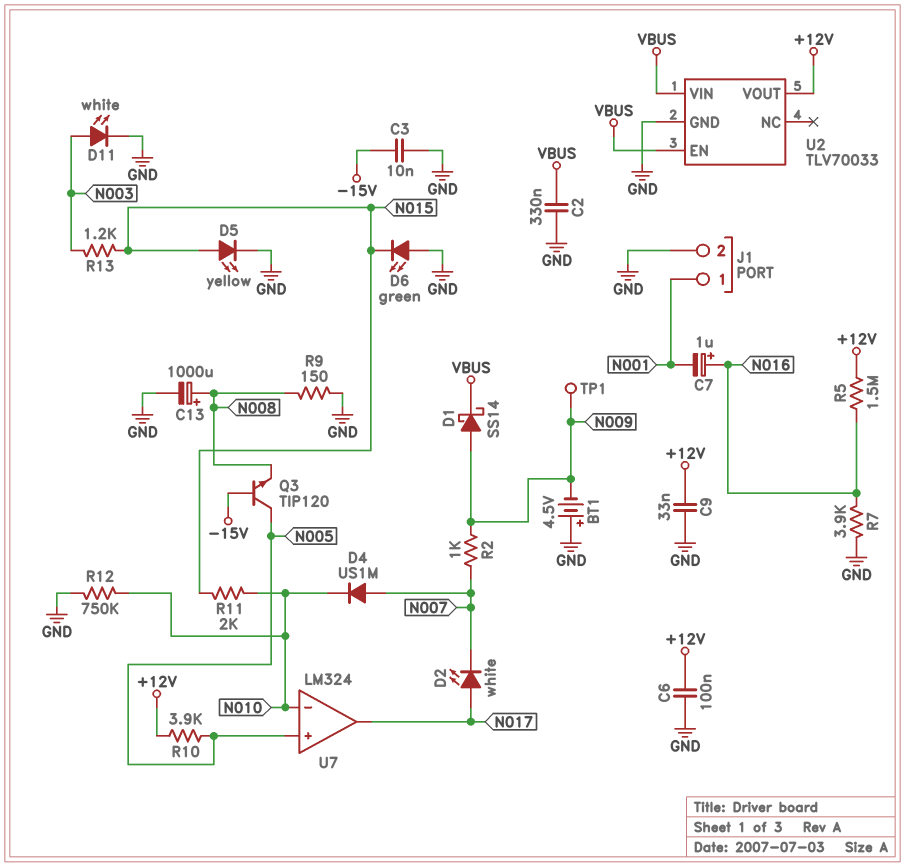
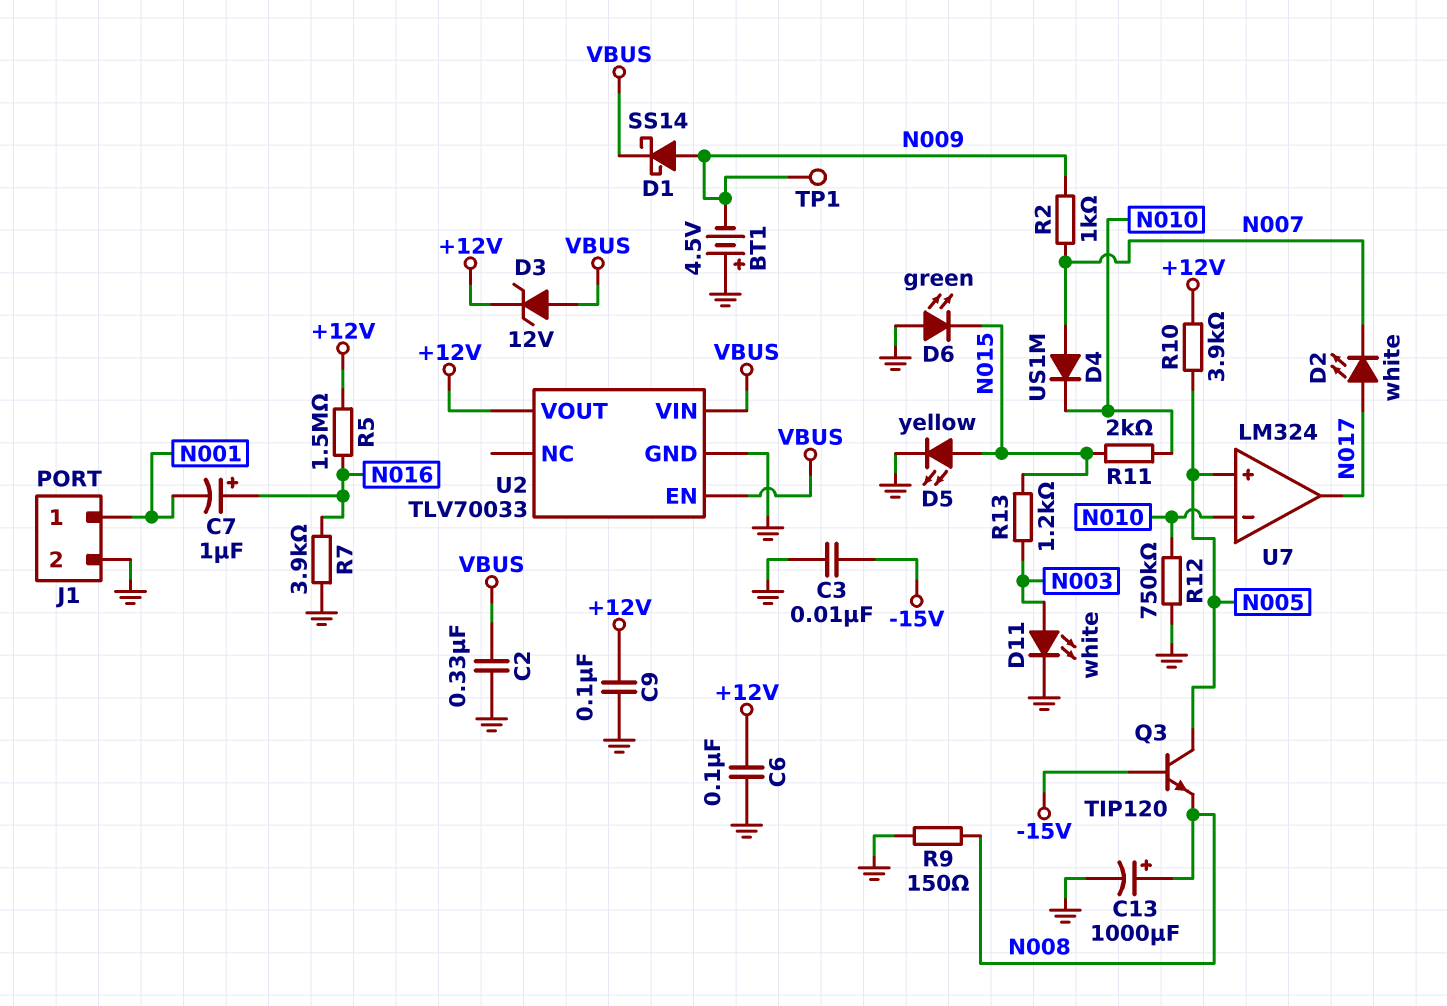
C9: 33nF (+12V, GND) -> 100nF (+12V, GND)
D3: none -> zener 12V (A VBUS, K +12V)

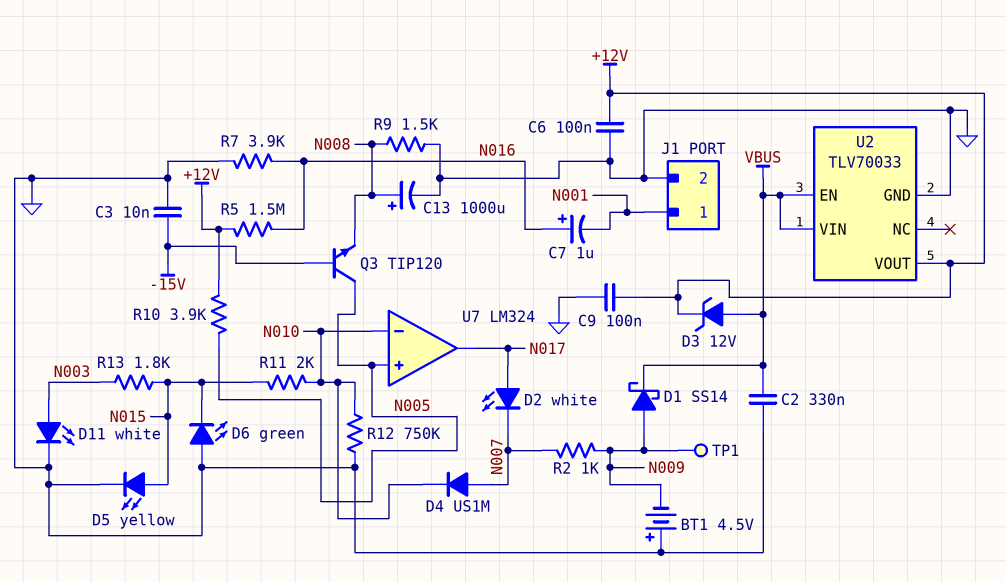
R9: 150 (GND, N008) -> 1.5k (GND, N008)
R13: 1.2k (N003, N015) -> 1.8k (N003, N015)

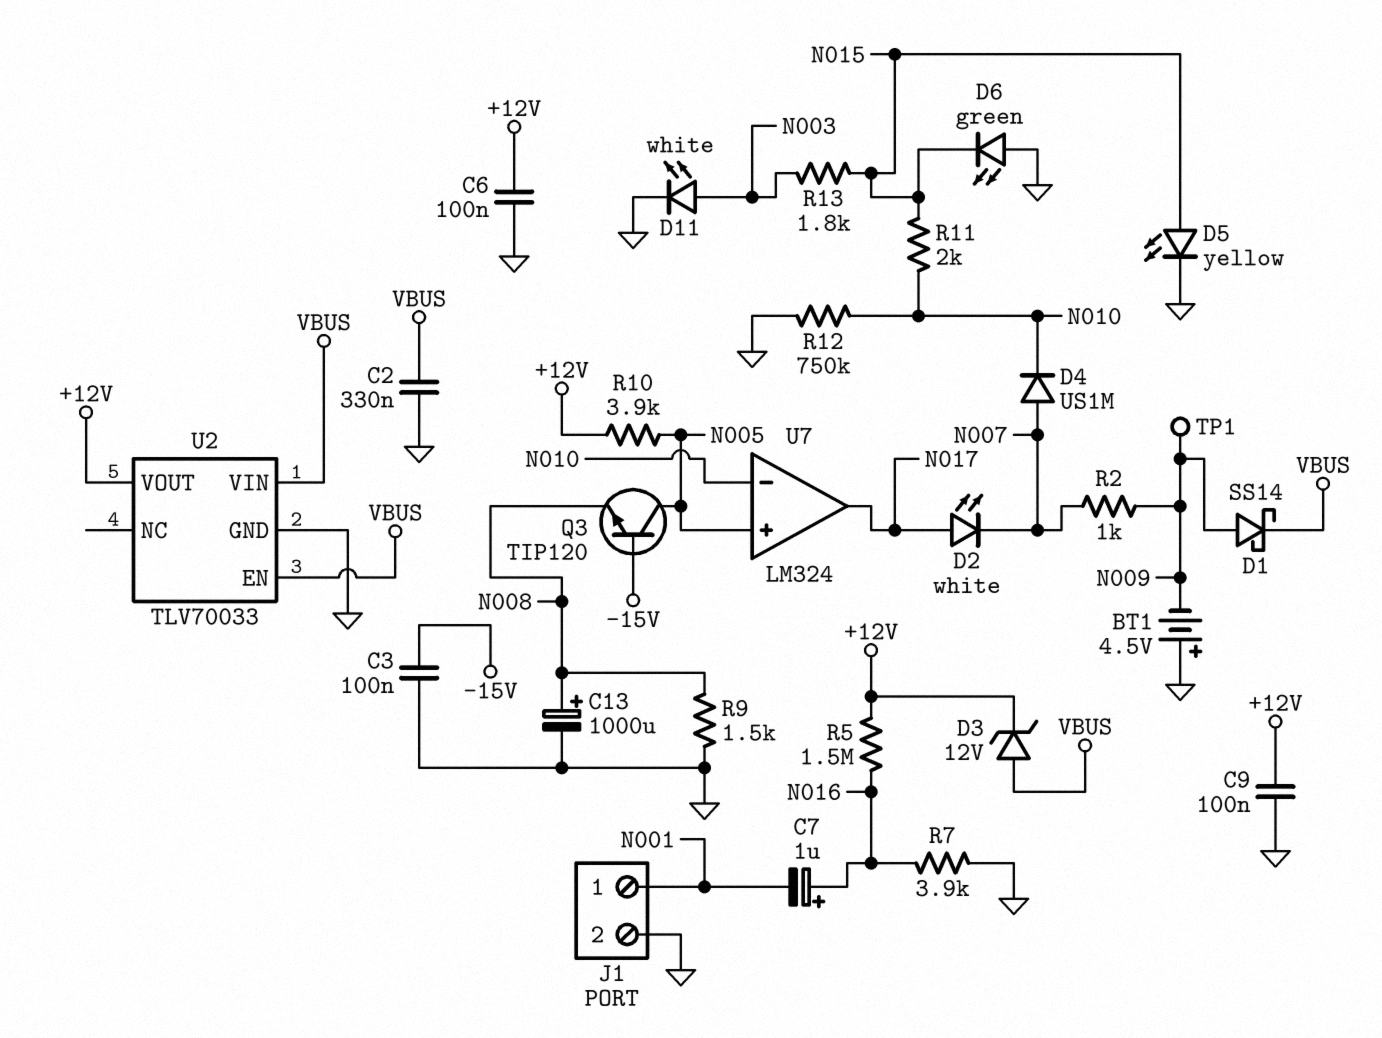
C3: 10nF (-15V, GND) -> 100nF (-15V, GND)

